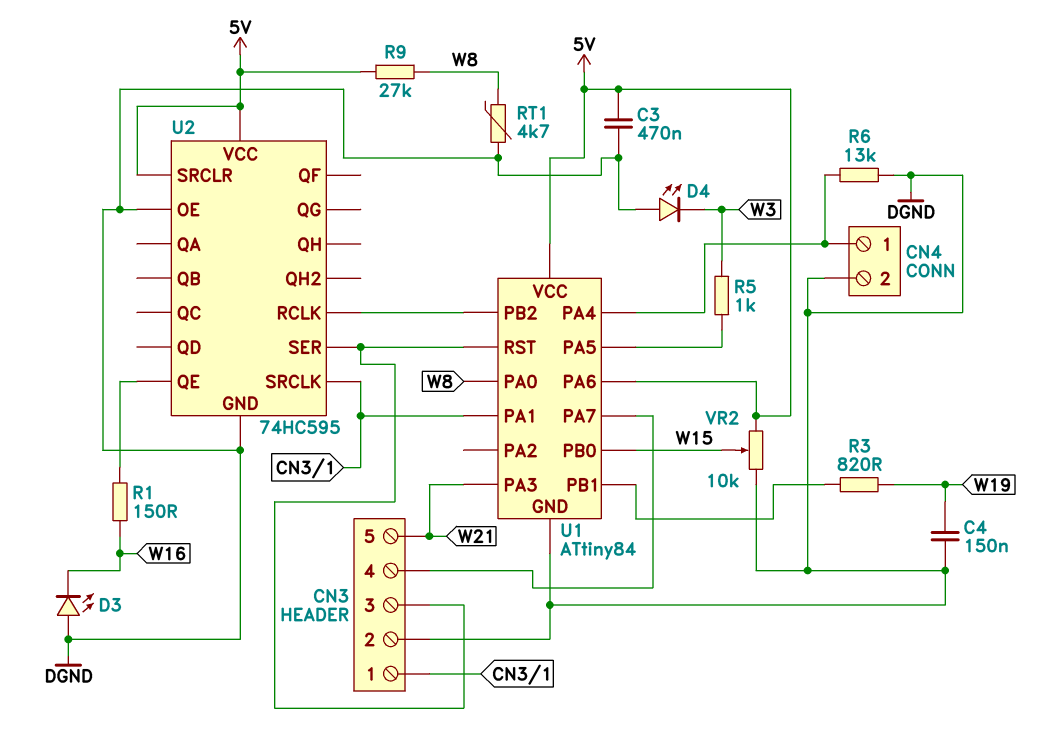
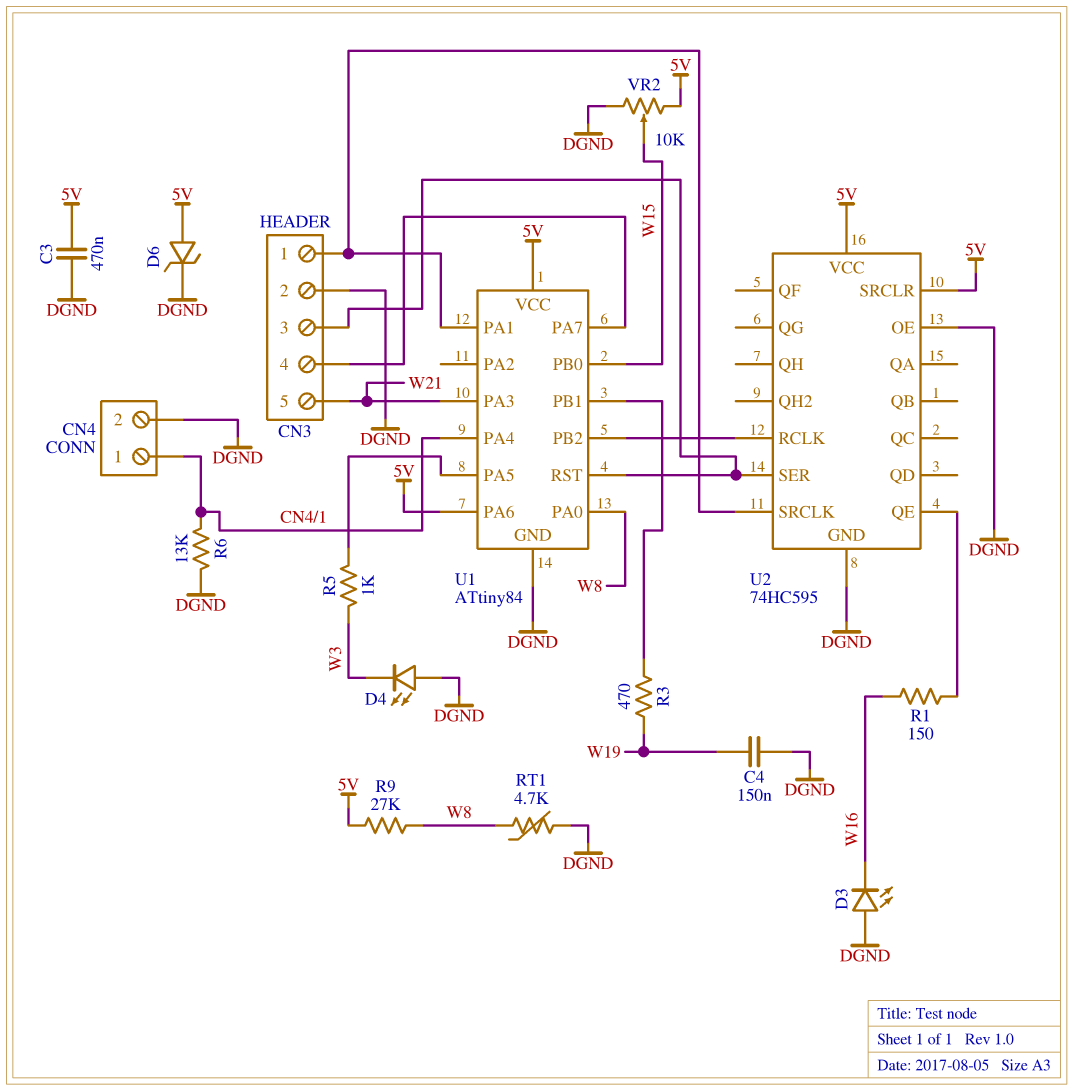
D6: none -> zener (A 5V, K DGND)
R3: 820 (U1/PB1, W19) -> 470 (U1/PB1, W19)

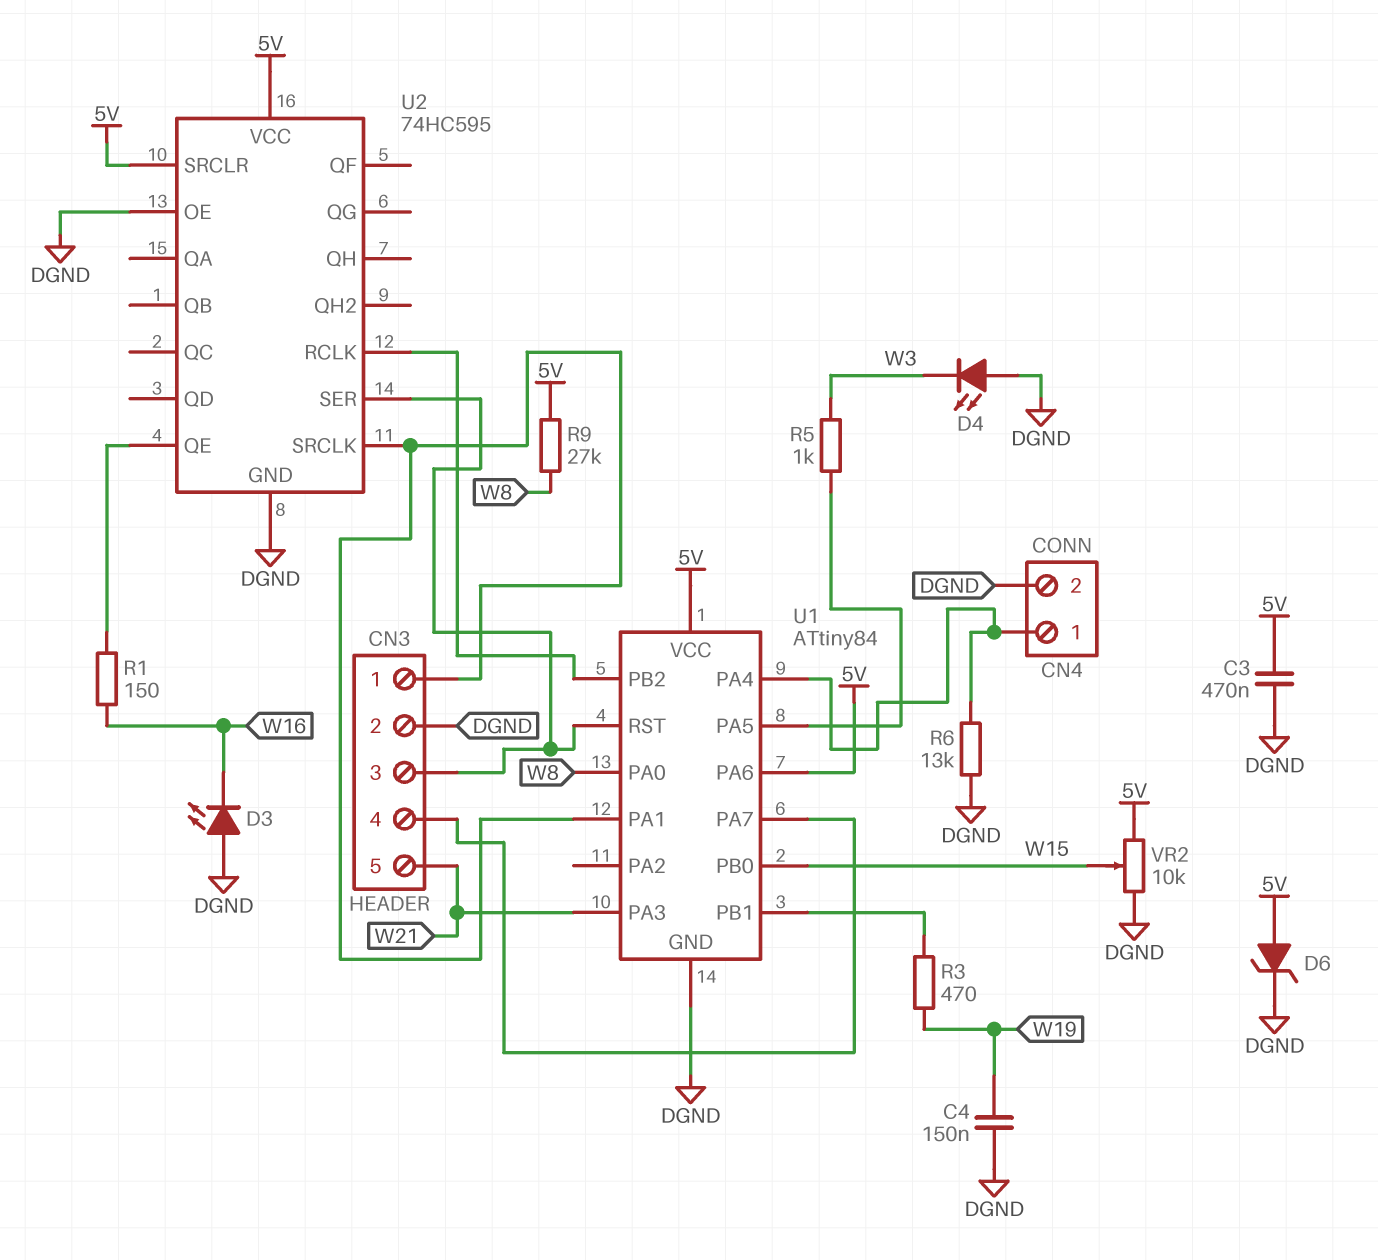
RT1: 4.7k (DGND, W8) -> none

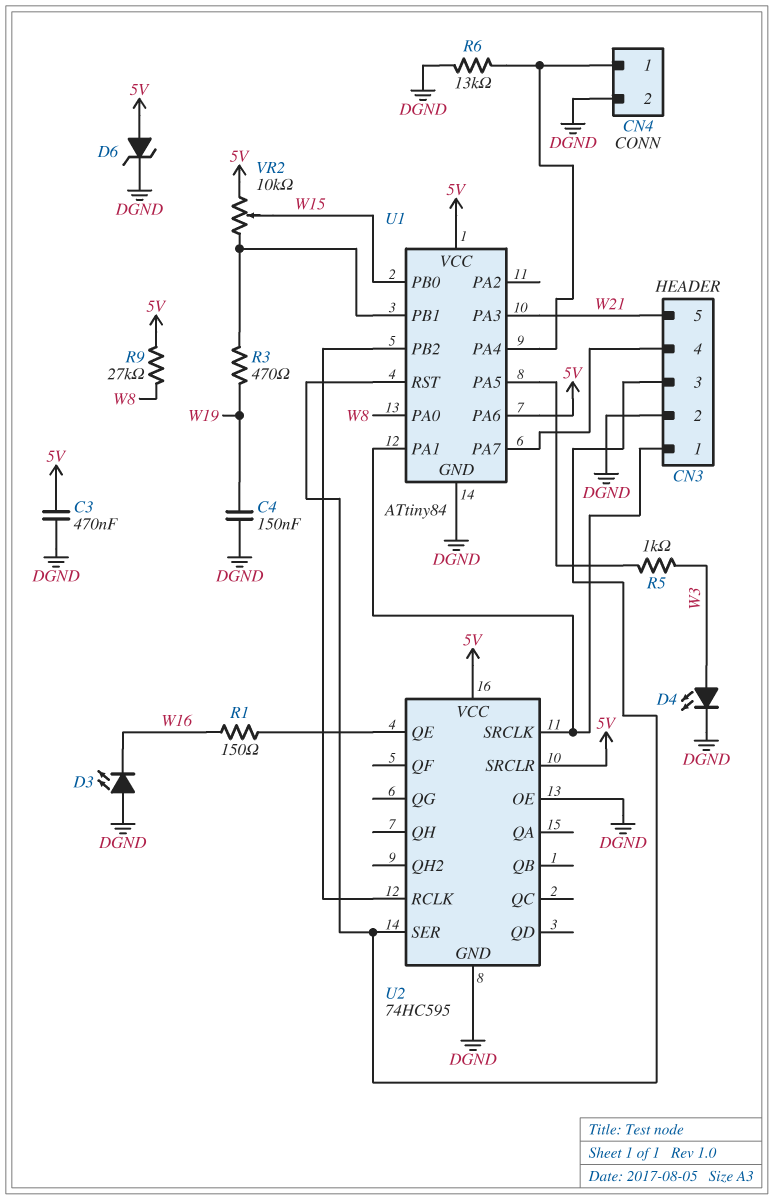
D4: LED (A DGND, K W3) -> LED (A W3, K DGND)
VR2: 10k (5V, DGND, wiper W15) -> 10k (5V, U1/PB1, wiper W15)

